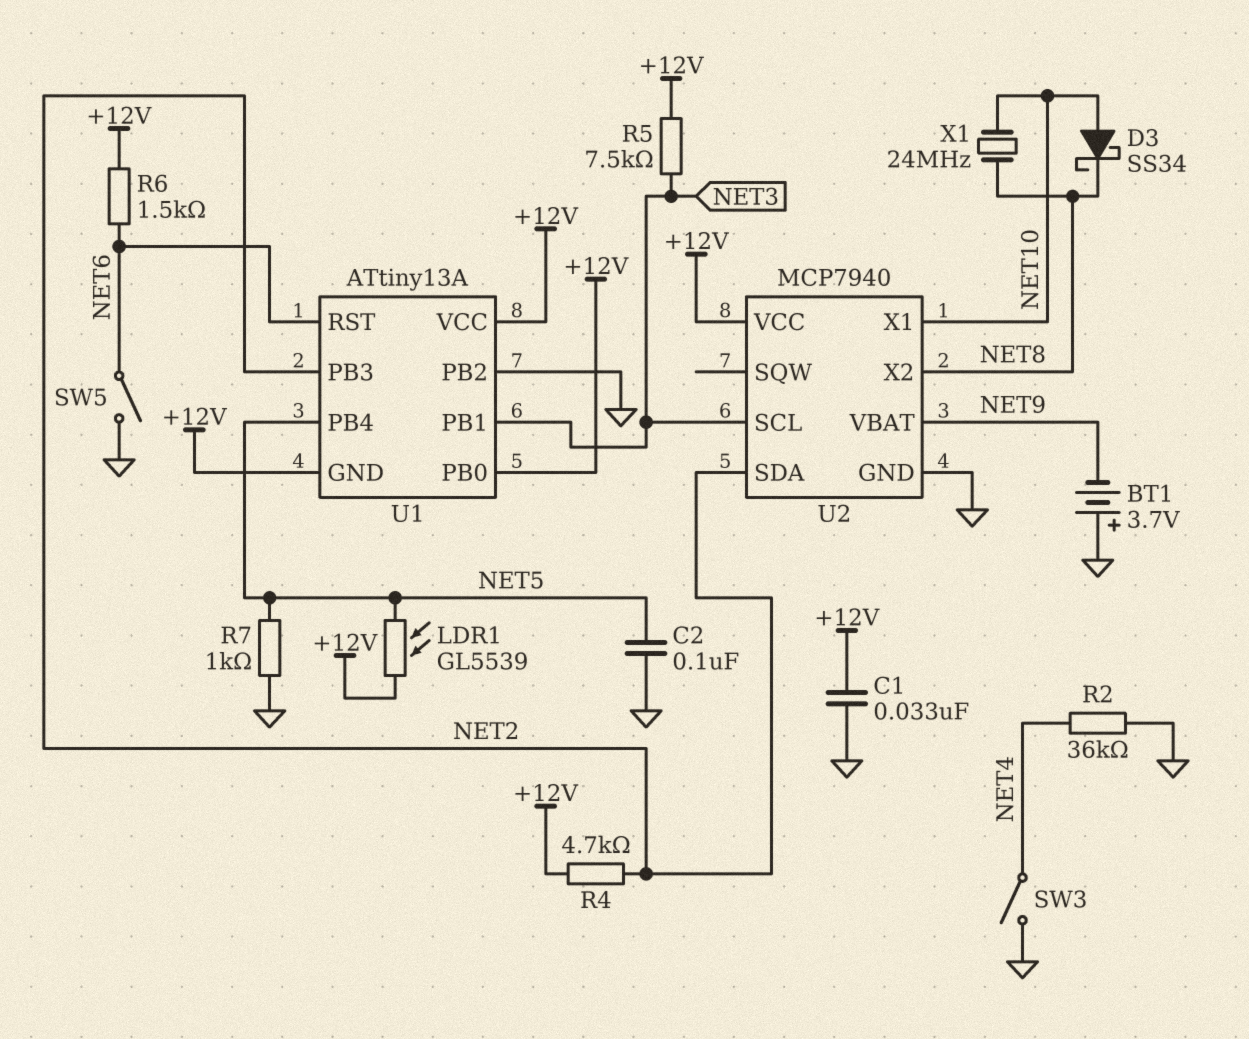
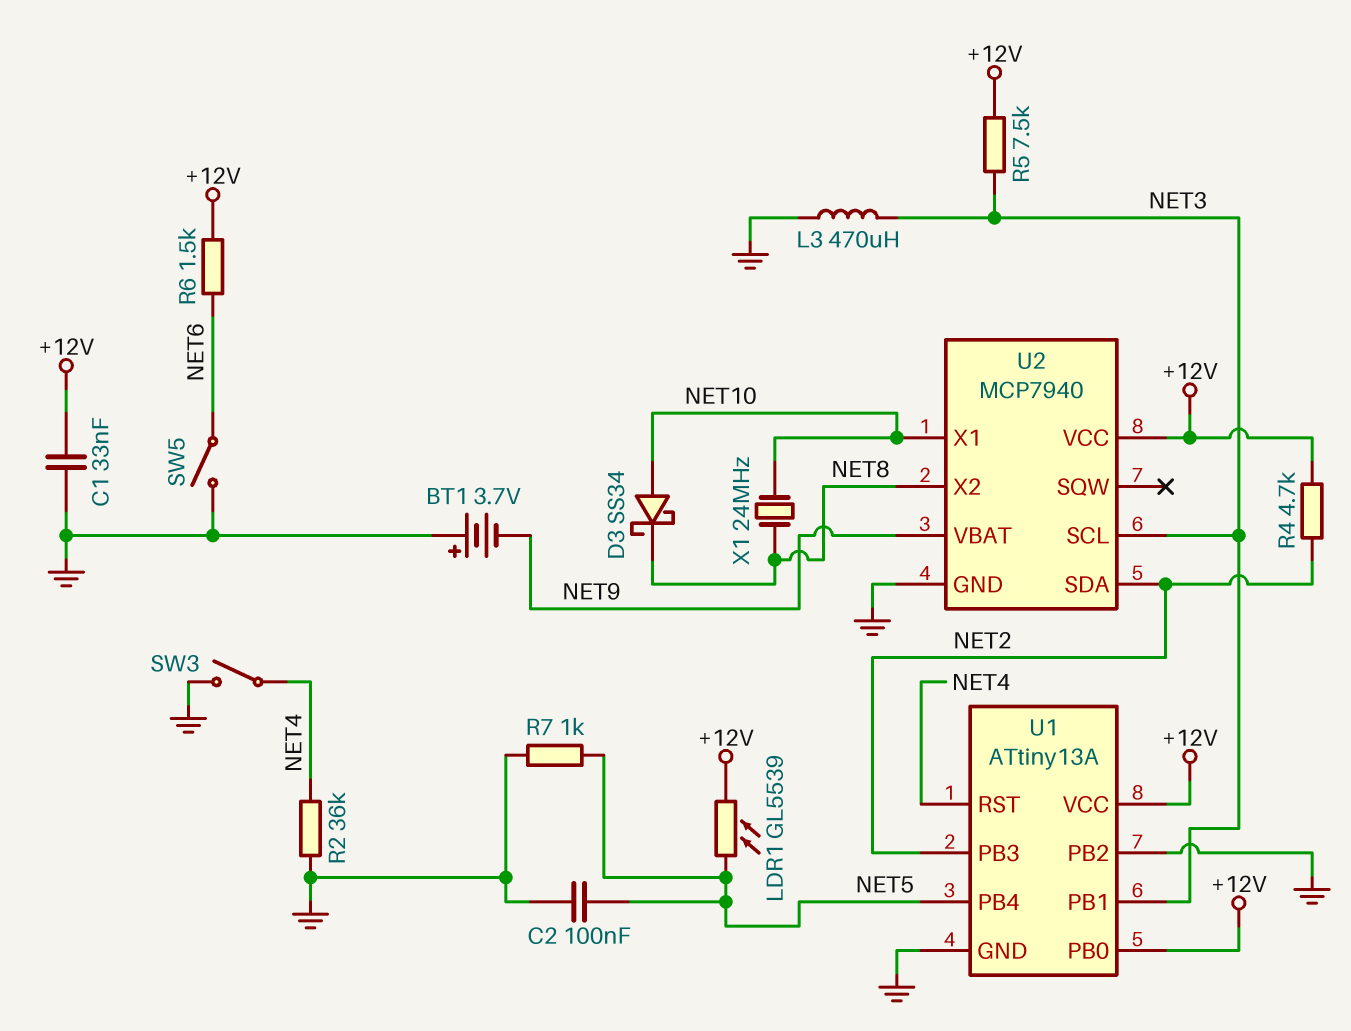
L3: none -> 470uH (GND, NET3)
U1 pin GND: +12V -> GND
U1 pin RST: NET6 -> NET4

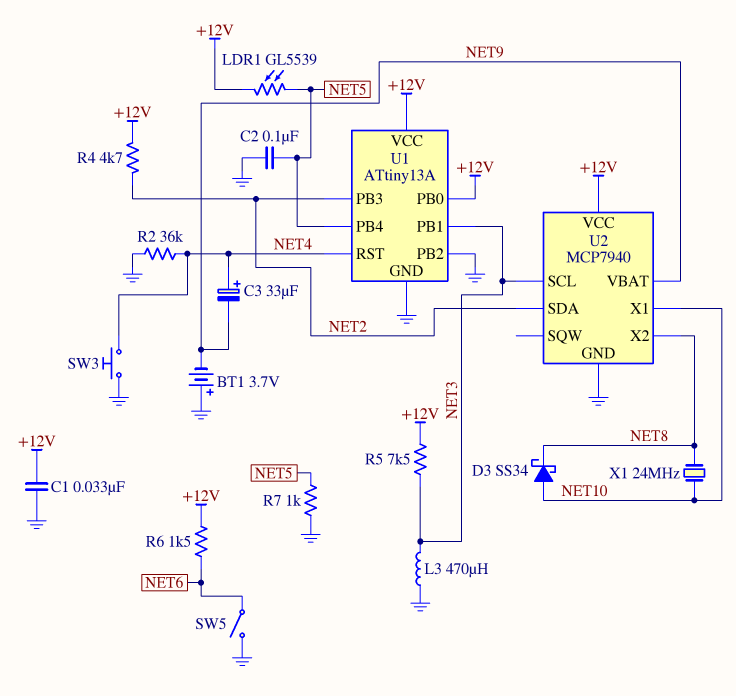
C3: none -> 33uF (plus NET4, minus NET9)
SW3: switch (GND, NET4) -> button (GND, NET4)

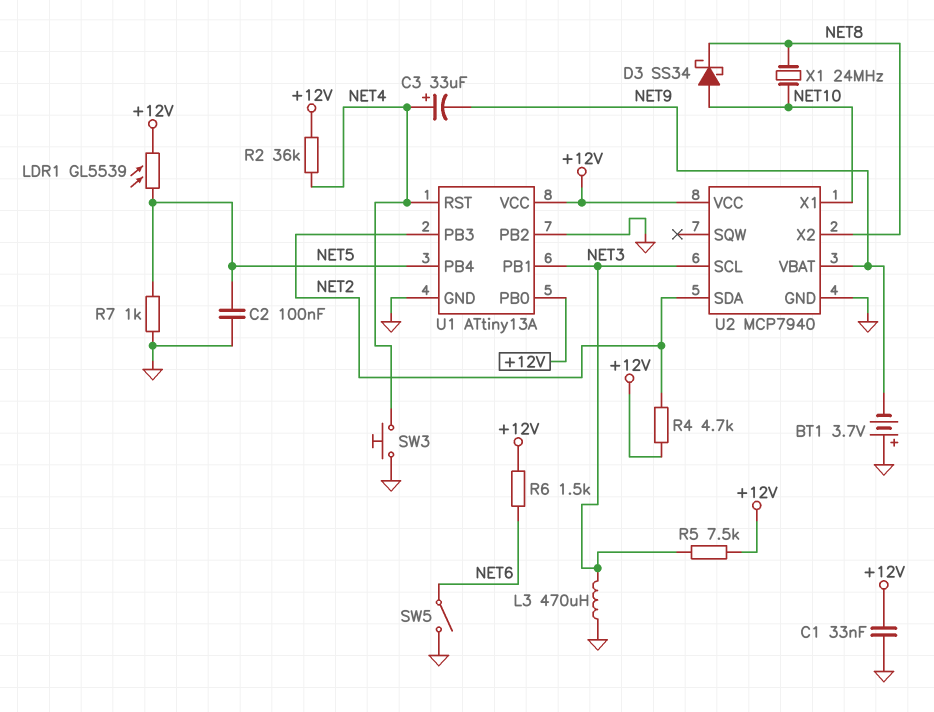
R2: 36k (GND, NET4) -> 36k (+12V, NET4)

